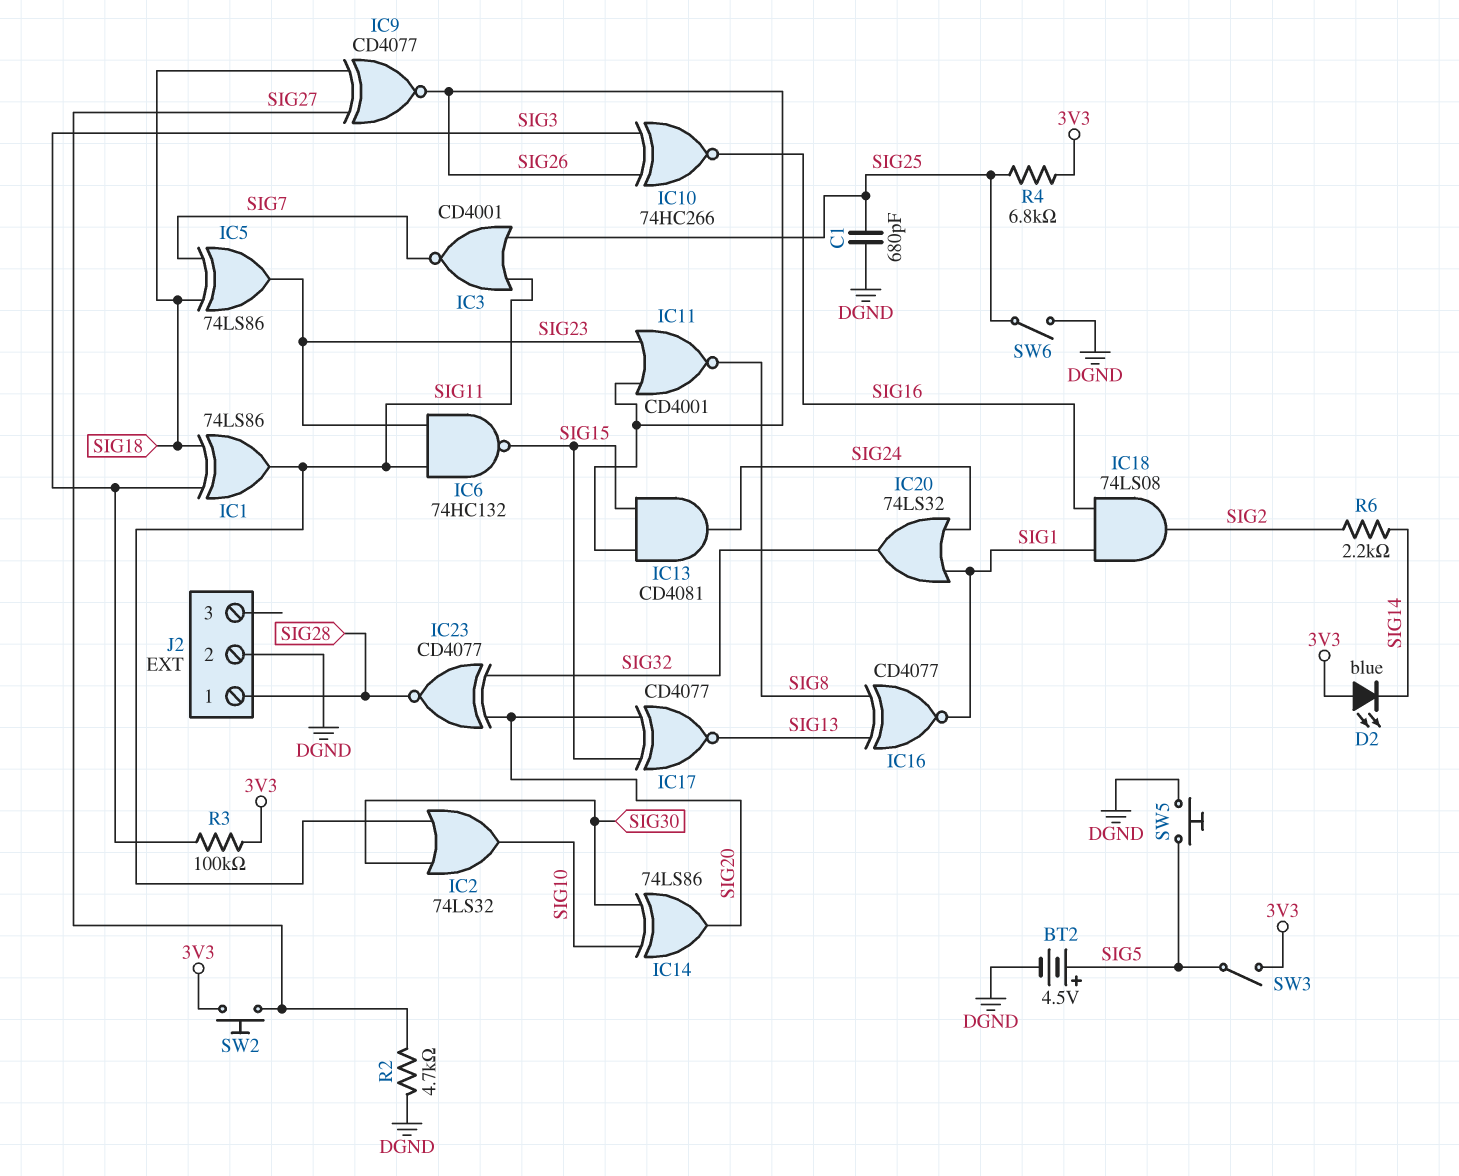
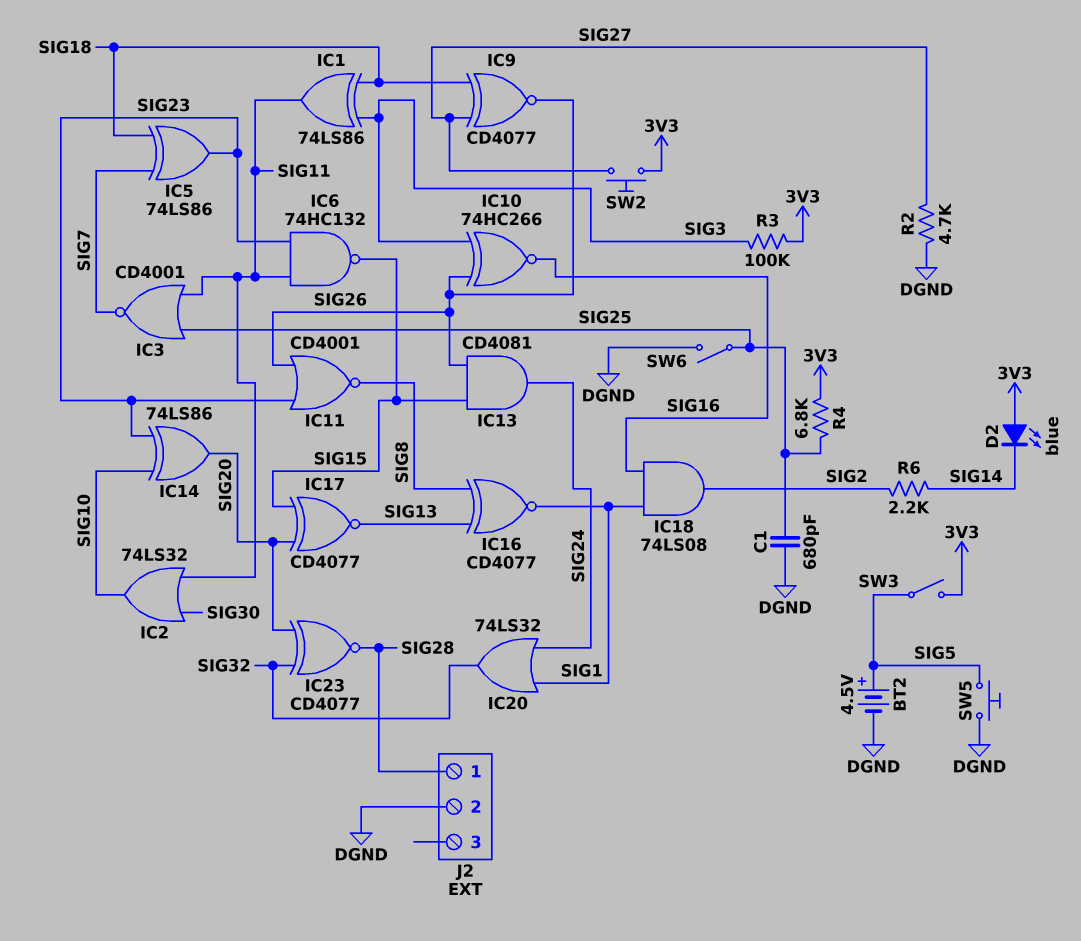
IC14: XOR 74LS86 (in SIG10, in SIG30, out SIG20) -> XOR 74LS86 (in SIG10, in SIG23, out SIG20)

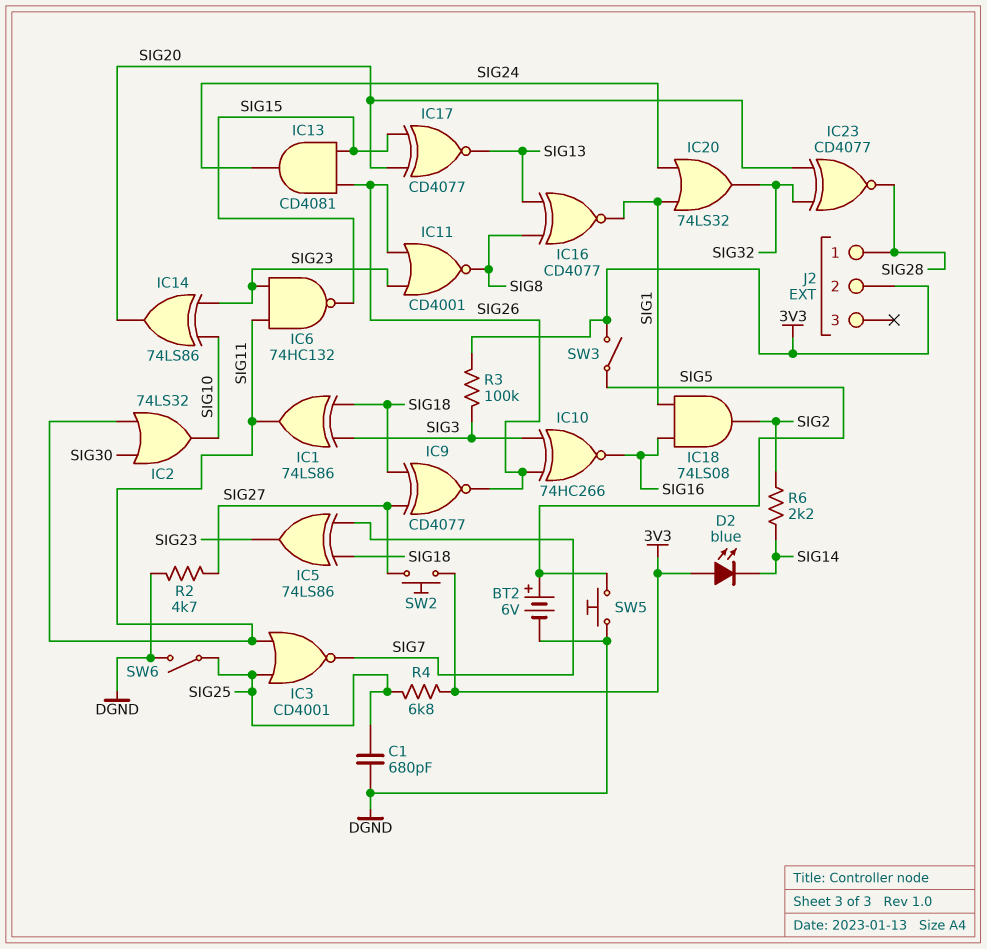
BT2: 4.5V (plus SIG5, minus DGND) -> 6V (plus SIG5, minus DGND)
J2 pin 2: DGND -> 3V3

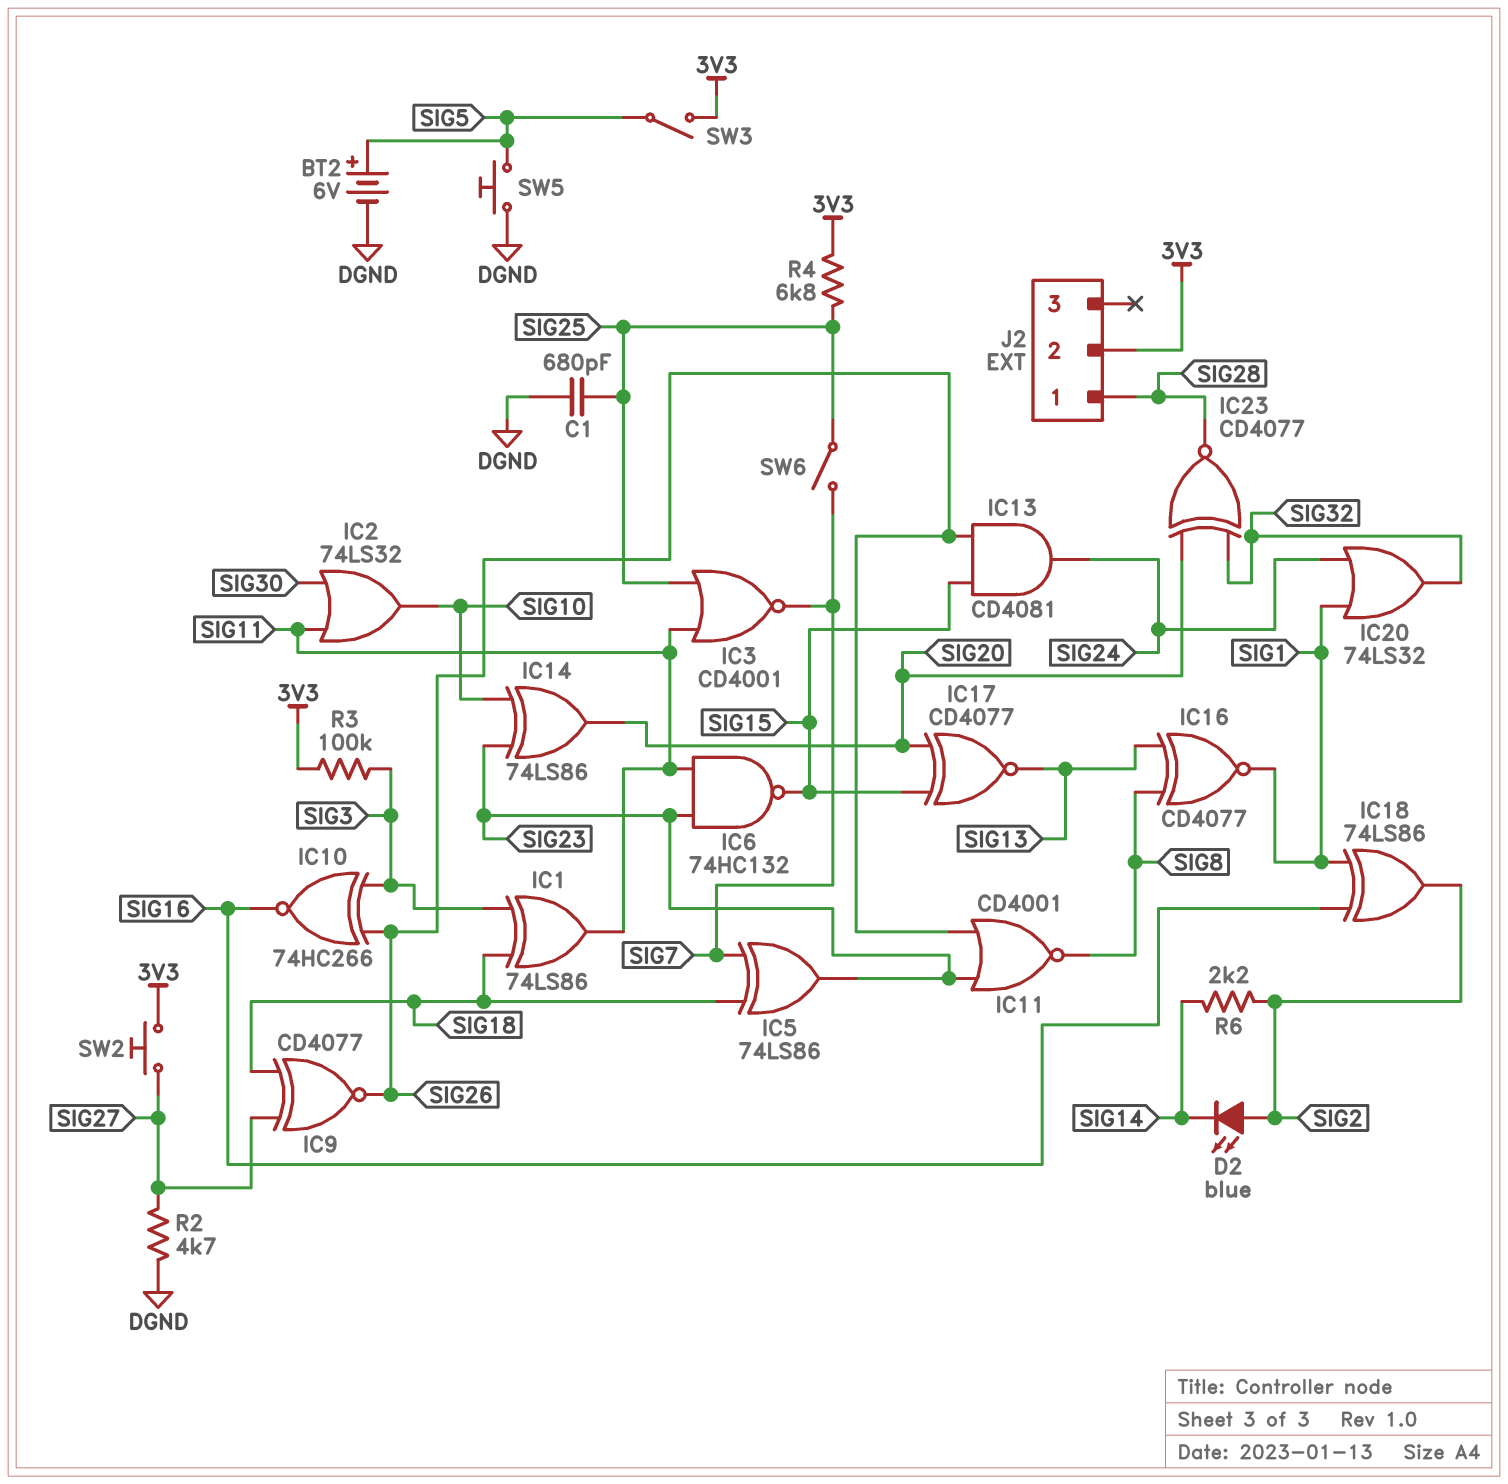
D2: LED blue (A 3V3, K SIG14) -> LED blue (A SIG2, K SIG14)
IC18: AND 74LS08 (in SIG1, in SIG16, out SIG2) -> XOR 74LS86 (in SIG1, in SIG16, out SIG2)
SW6: switch (DGND, SIG25) -> switch (SIG7, SIG25)

